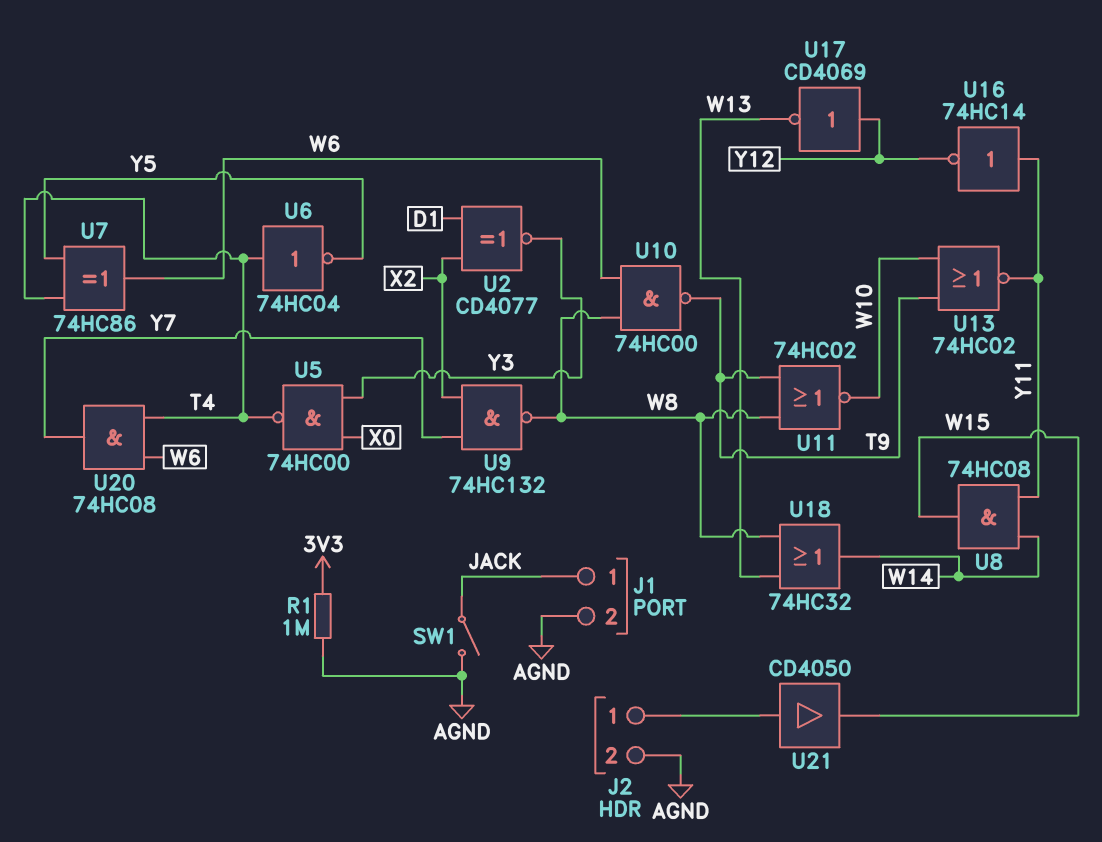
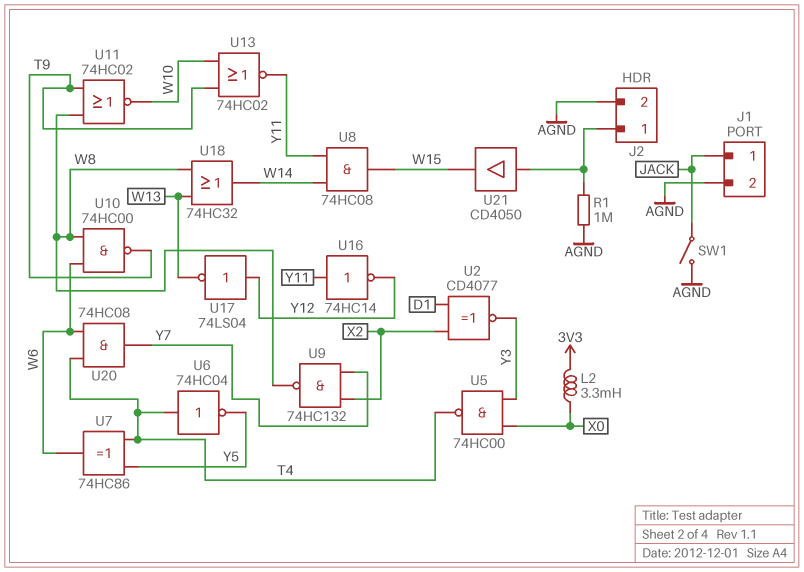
L2: none -> 3.3mH (3V3, X0)
R1: 1M (3V3, AGND) -> 1M (AGND, J2/1)
U17: NOT CD4069 (in Y12, out W13) -> NOT 74LS04 (in Y12, out W13)

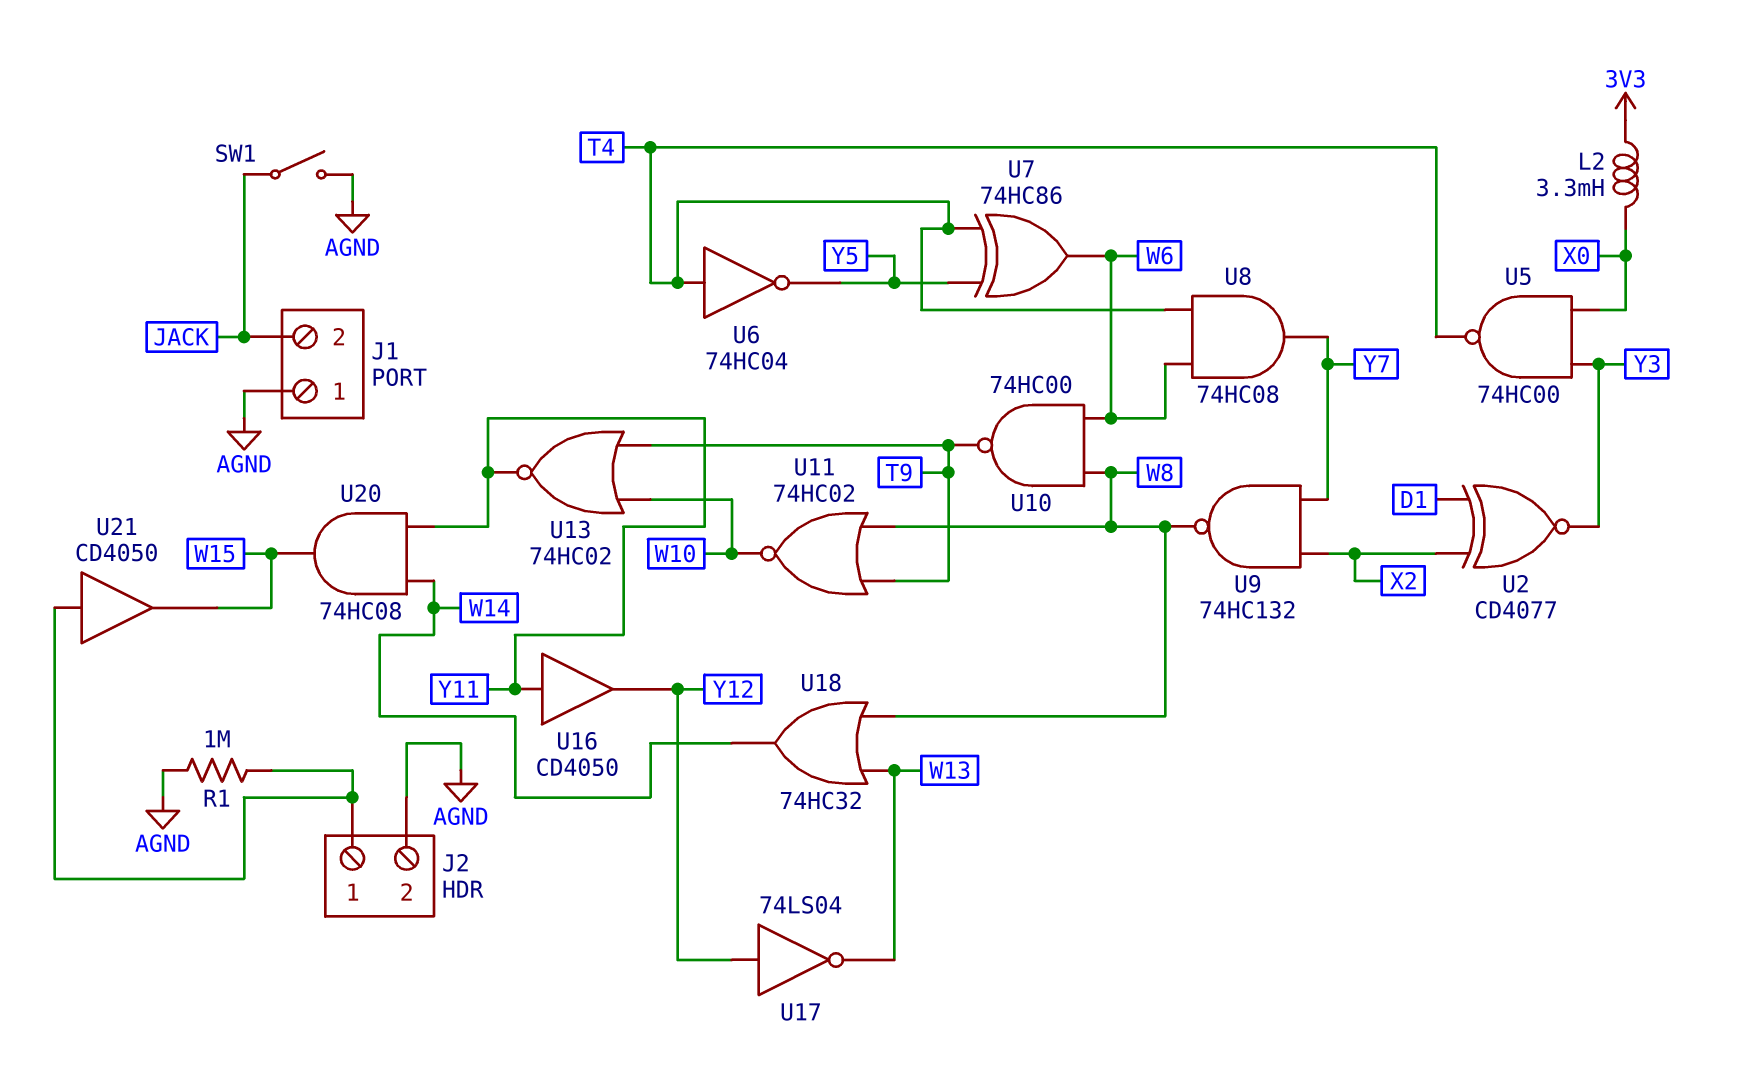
J1 pin 1: JACK -> AGND
J1 pin 2: AGND -> JACK
U8: AND 74HC08 (in W14, in Y11, out W15) -> AND 74HC08 (in T4, in W6, out Y7)
U16: NOT 74HC14 (in Y11, out Y12) -> buffer CD4050 (in Y11, out Y12)
U20: AND 74HC08 (in T4, in W6, out Y7) -> AND 74HC08 (in W14, in Y11, out W15)

